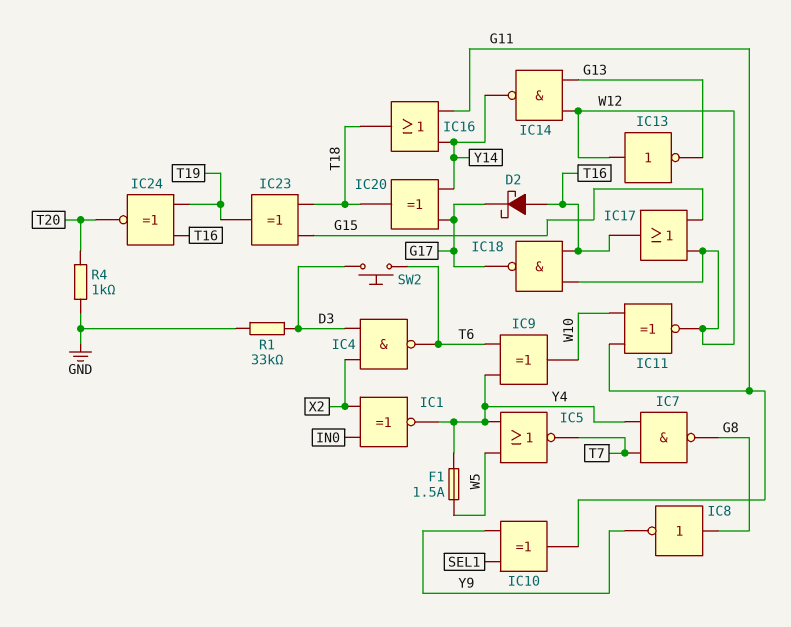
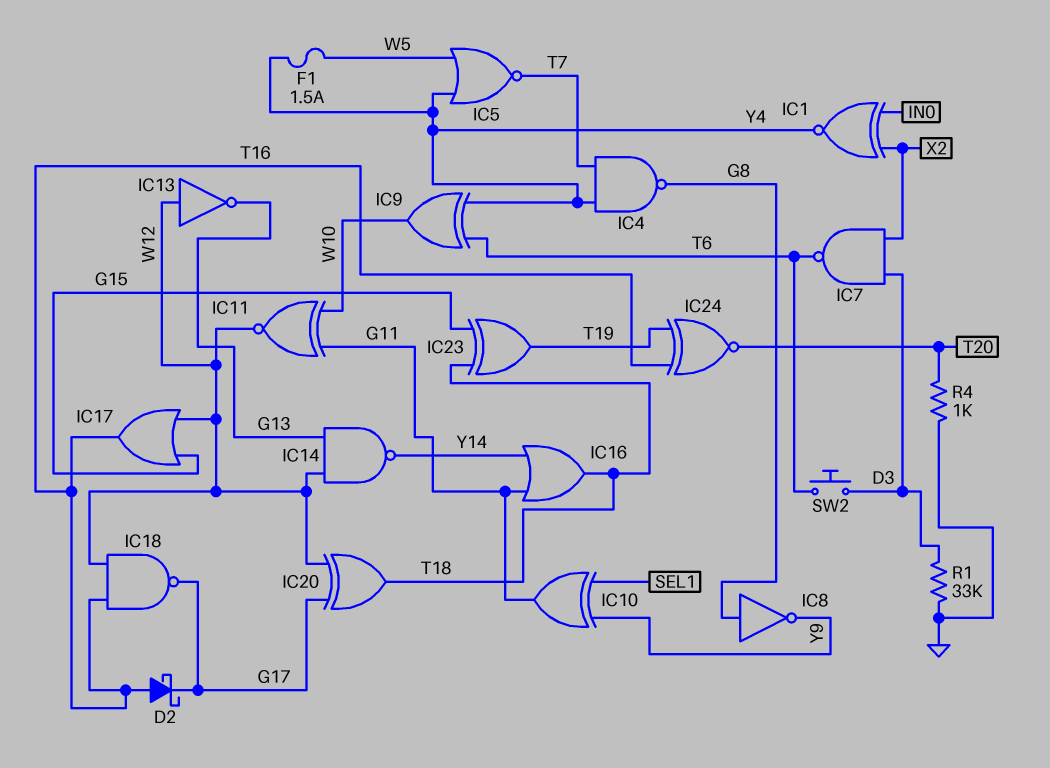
IC4: NAND (in D3, in X2, out T6) -> NAND (in T7, in Y4, out G8)
IC7: NAND (in T7, in Y4, out G8) -> NAND (in D3, in X2, out T6)
IC20: XOR (in G17, in Y14, out T18) -> XOR (in G17, in W12, out T18)

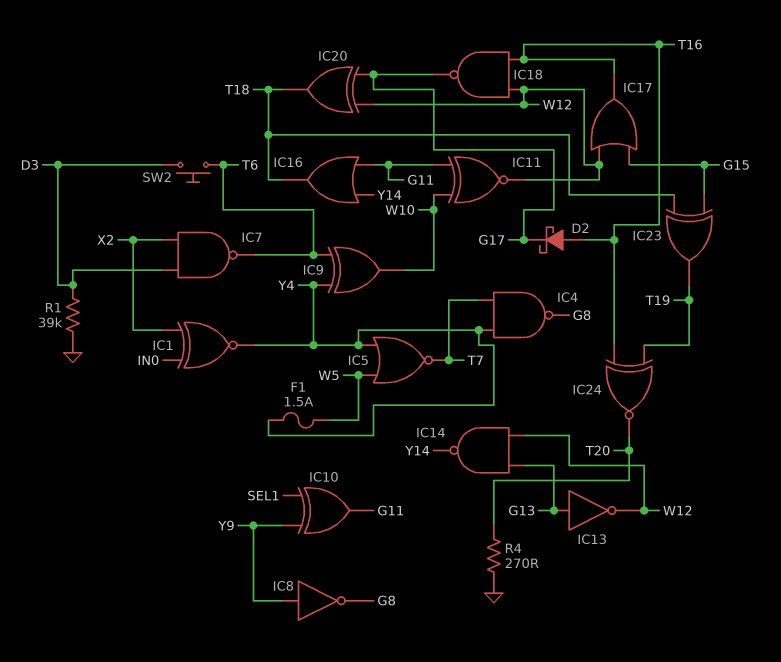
IC8: NOT (in G8, out Y9) -> NOT (in Y9, out G8)
IC13: NOT (in W12, out G13) -> NOT (in G13, out W12)
R1: 33k (D3, GND) -> 39k (D3, GND)
R4: 1k (GND, T20) -> 270 (GND, T20)

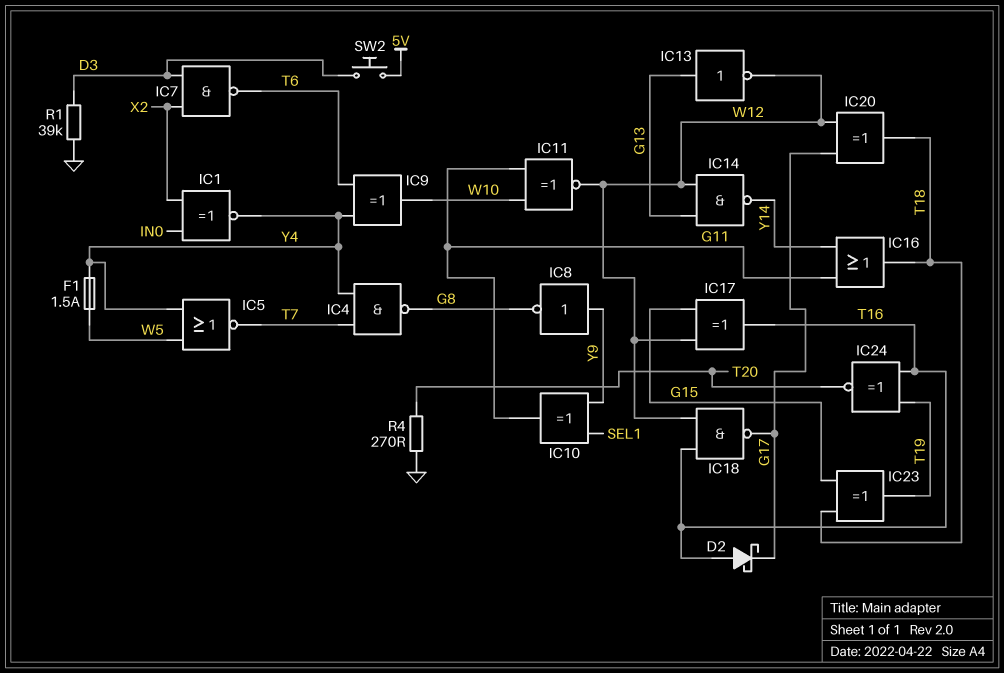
IC17: OR (in G15, in W12, out T16) -> XOR (in G15, in W12, out T16)
SW2: button (D3, T6) -> button (5V, D3)

